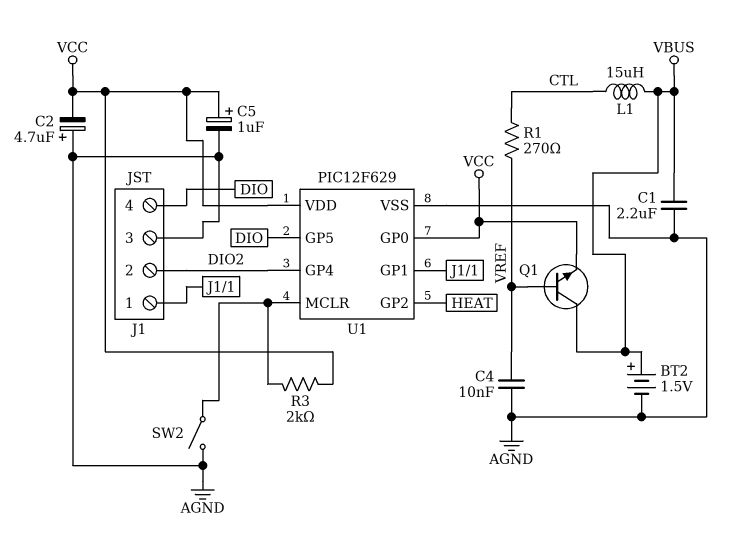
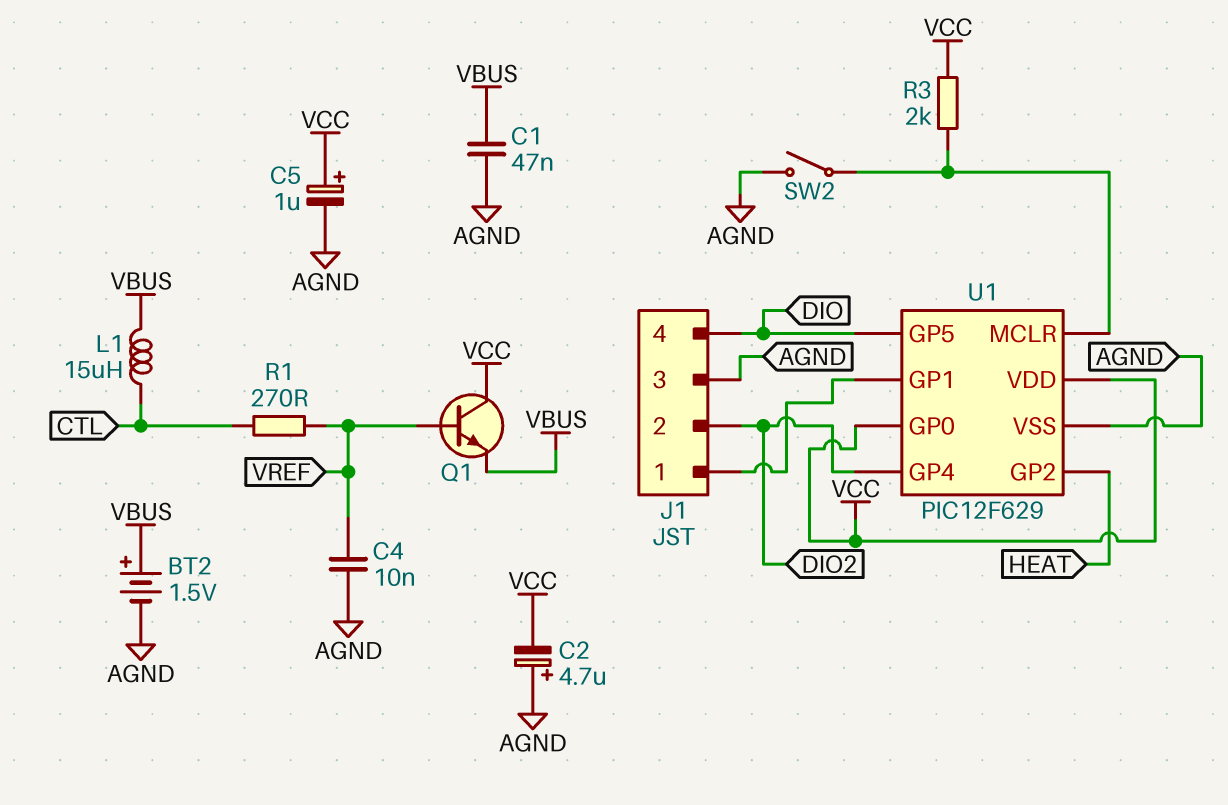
C1: 2.2uF (AGND, VBUS) -> 47nF (AGND, VBUS)
Q1: NPN (B VREF, C VBUS, E VCC) -> NPN (B VREF, C VCC, E VBUS)

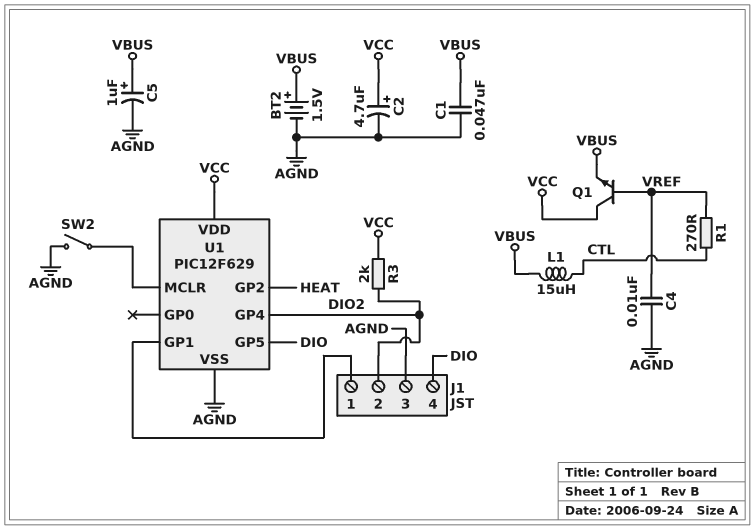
C2: 4.7uF (plus AGND, minus VCC) -> 4.7uF (plus VCC, minus AGND)
C5: 1uF (plus VCC, minus AGND) -> 1uF (plus VBUS, minus AGND)
R3: 2k (U1/MCLR, VCC) -> 2k (DIO2, VCC)
U1 pin GP0: VCC -> none

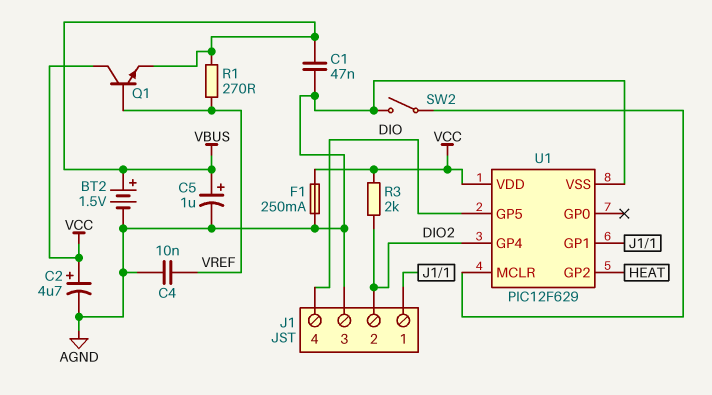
F1: none -> 250mA (AGND, VCC)
L1: 15uH (CTL, VBUS) -> none
R1: 270 (CTL, VREF) -> 270 (VBUS, VREF)

